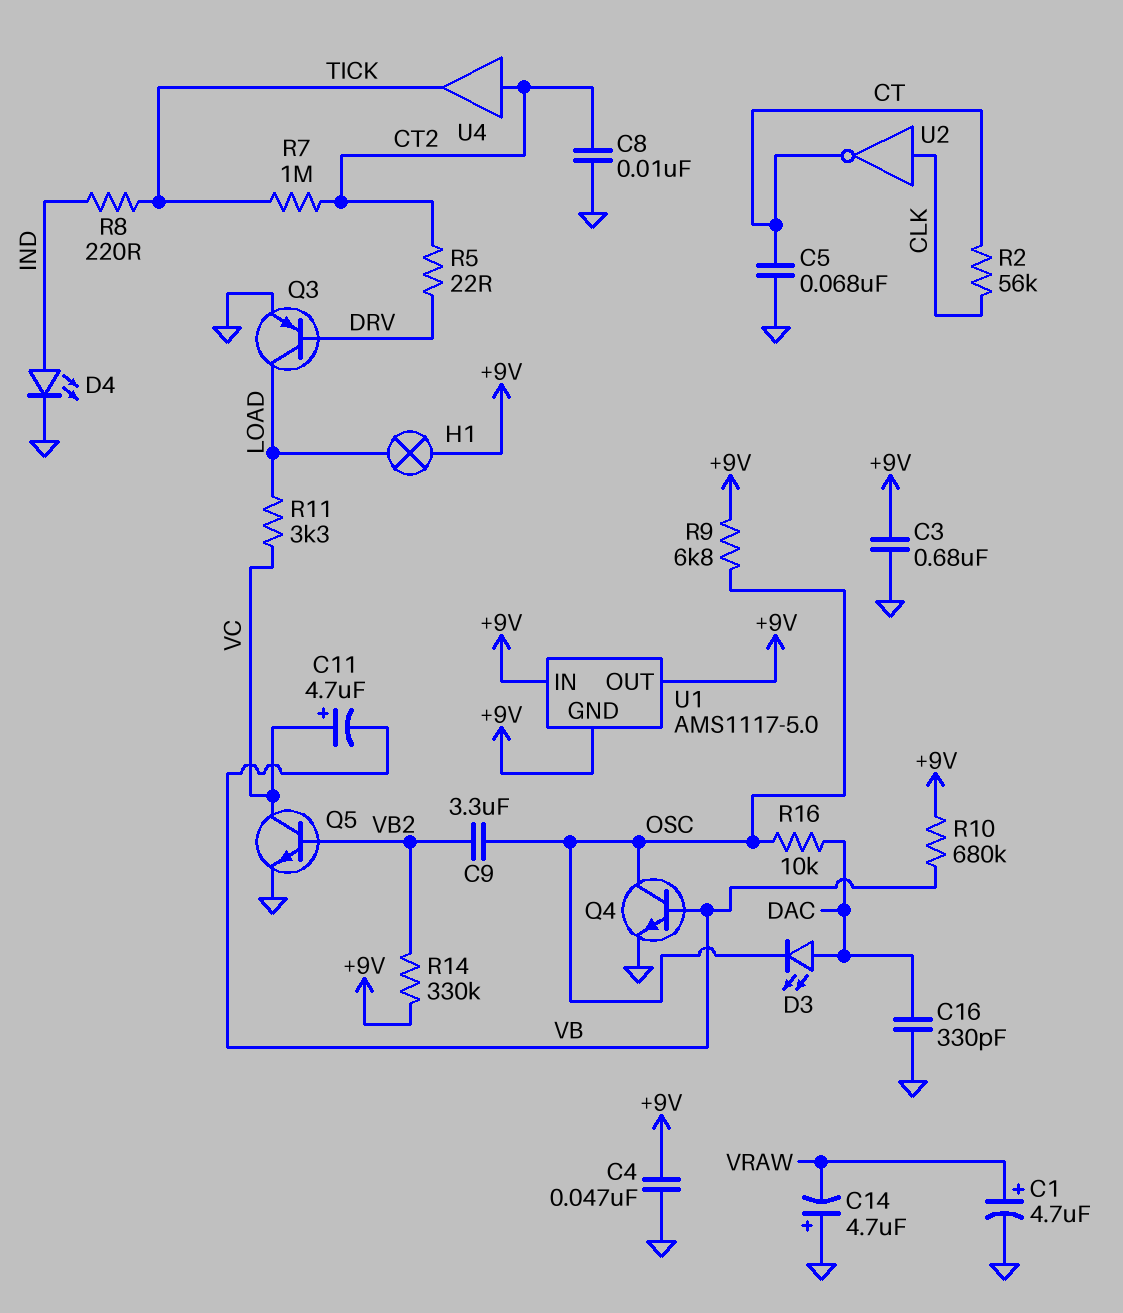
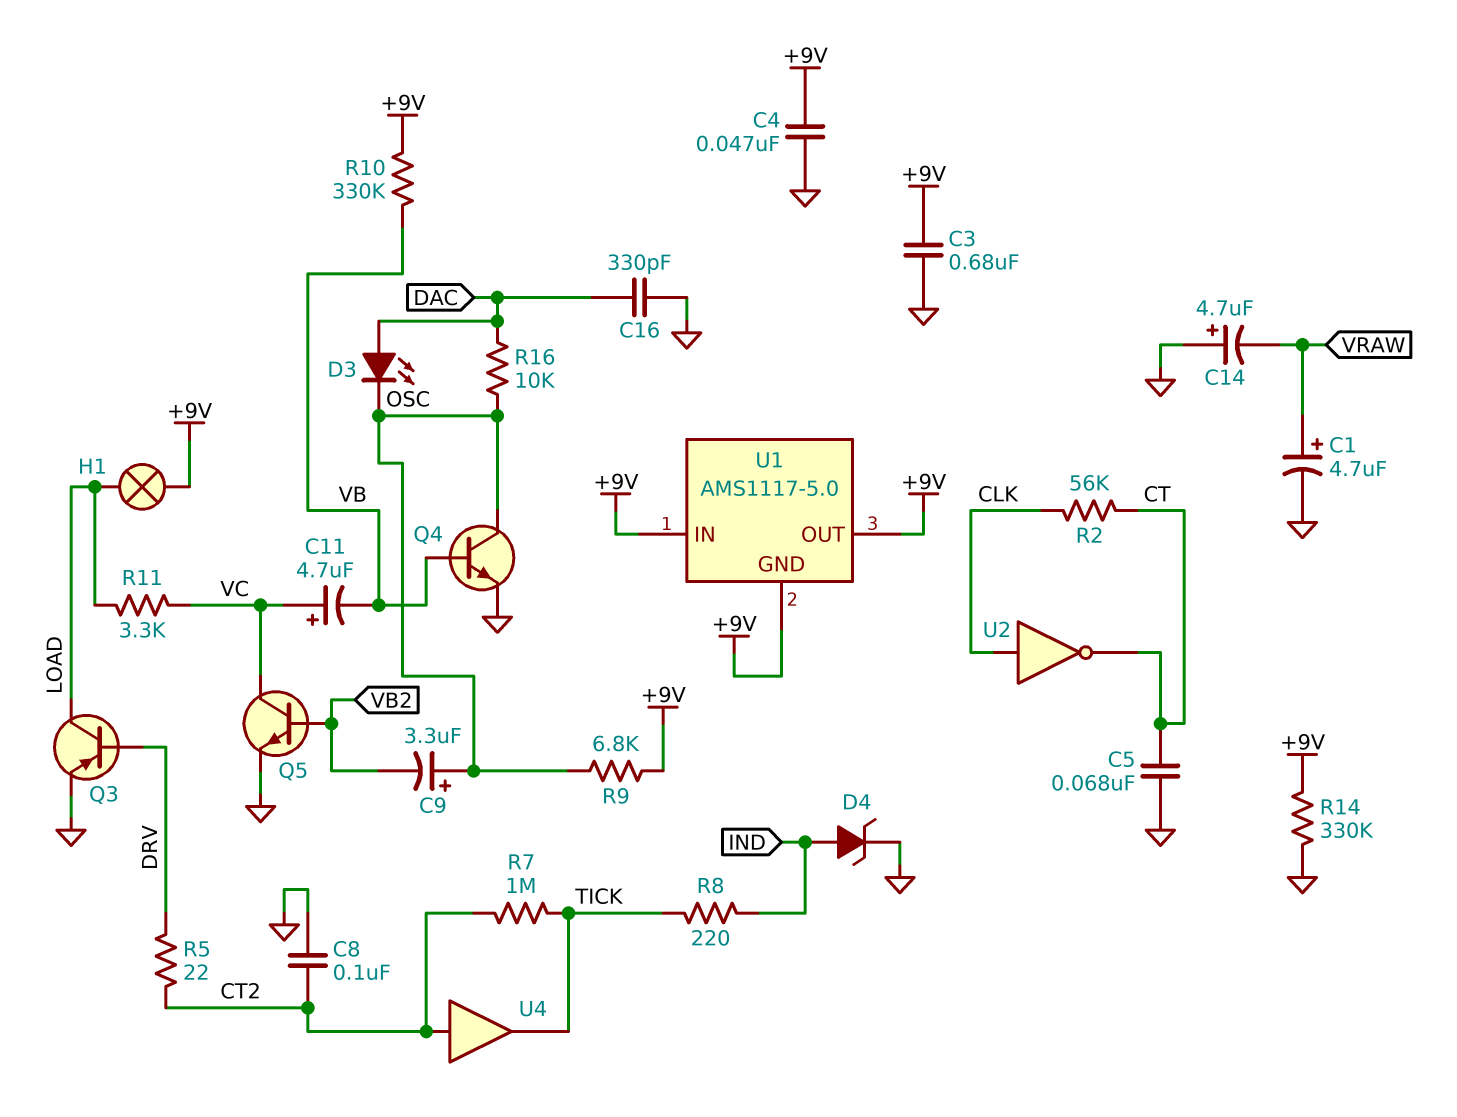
C8: 10nF (CT2, GND) -> 100nF (CT2, GND)
C9: 3.3uF (OSC, VB2) -> 3.3uF (plus OSC, minus VB2)
D4: LED (A IND, K GND) -> zener (A IND, K GND)
R10: 680k (+9V, VB) -> 330k (+9V, VB)
R14: 330k (+9V, VB2) -> 330k (+9V, GND)

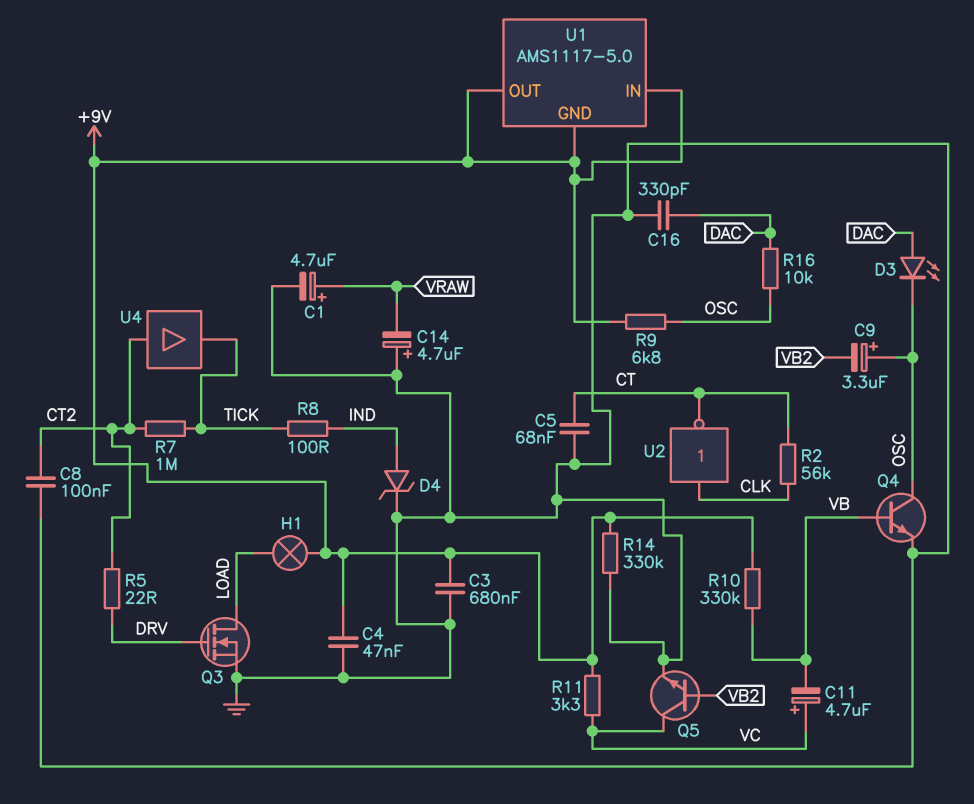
Q3: PNP (B DRV, C LOAD, E GND) -> NMOS (G DRV, D LOAD, S GND)
R8: 220 (IND, TICK) -> 100 (IND, TICK)
R11: 3.3k (LOAD, VC) -> 3.3k (+9V, VC)

